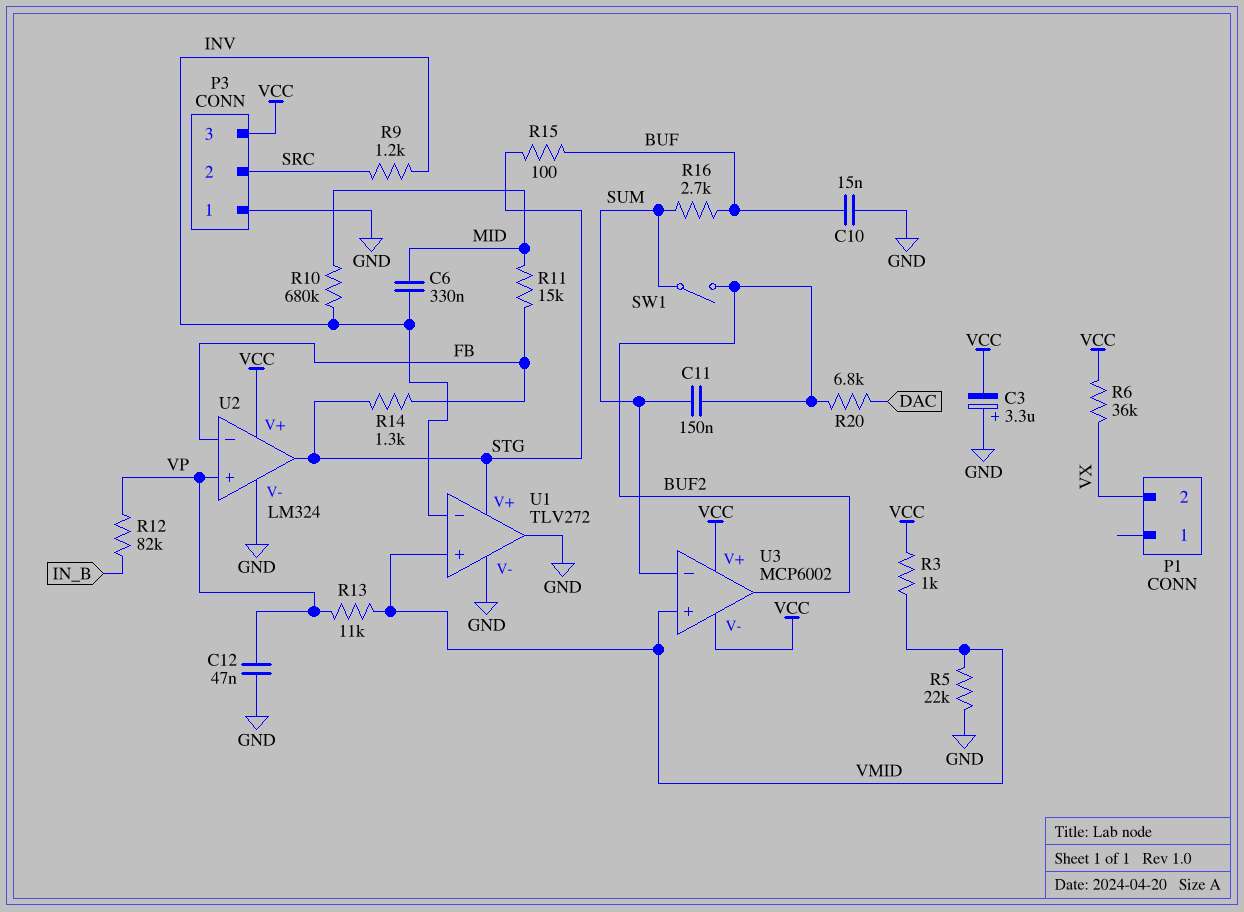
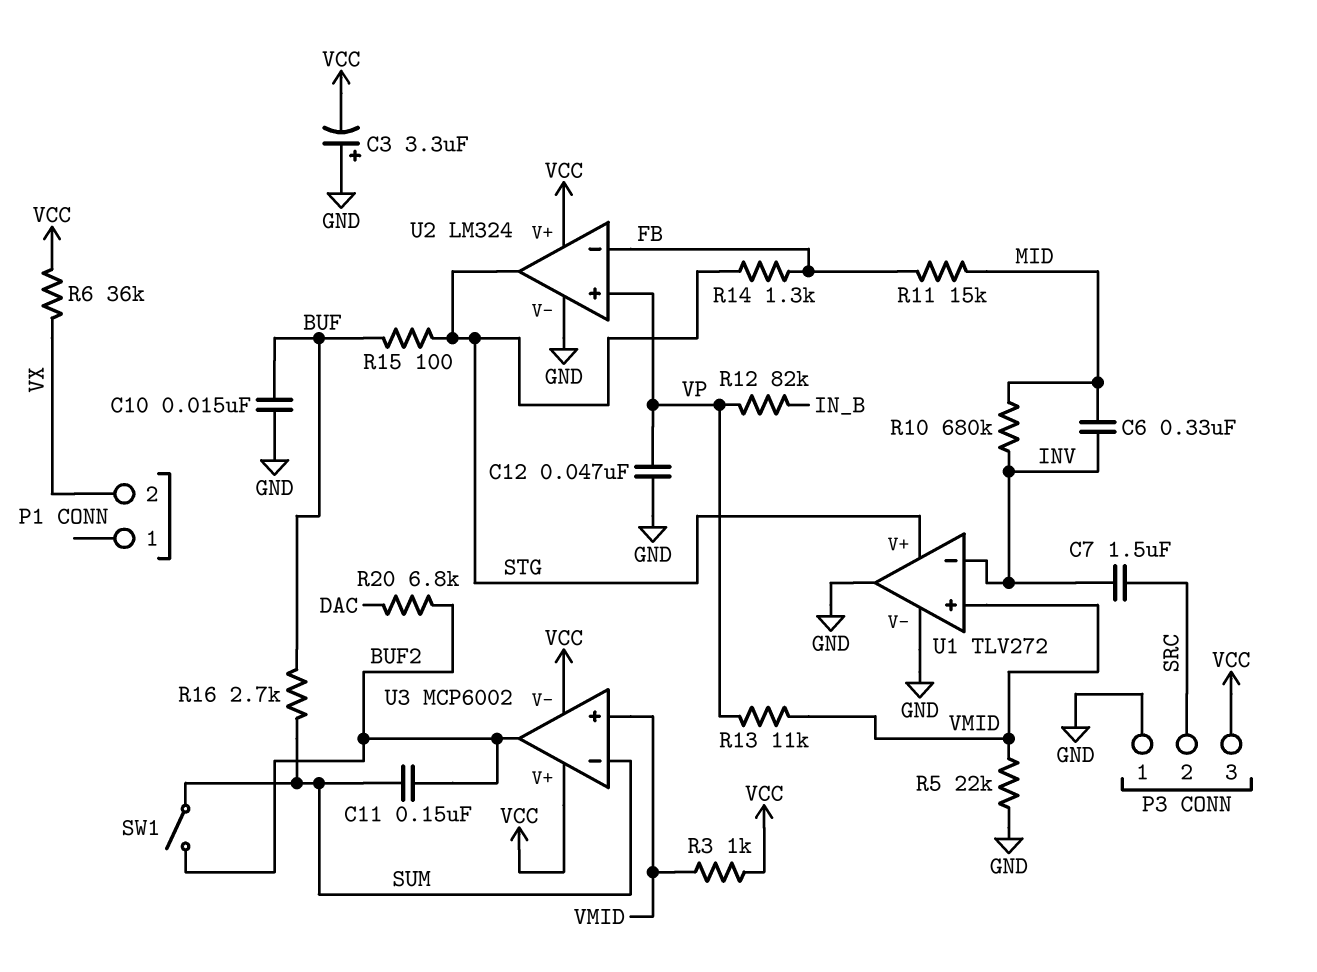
C7: none -> 1.5uF (INV, SRC)
R9: 1.2k (INV, SRC) -> none

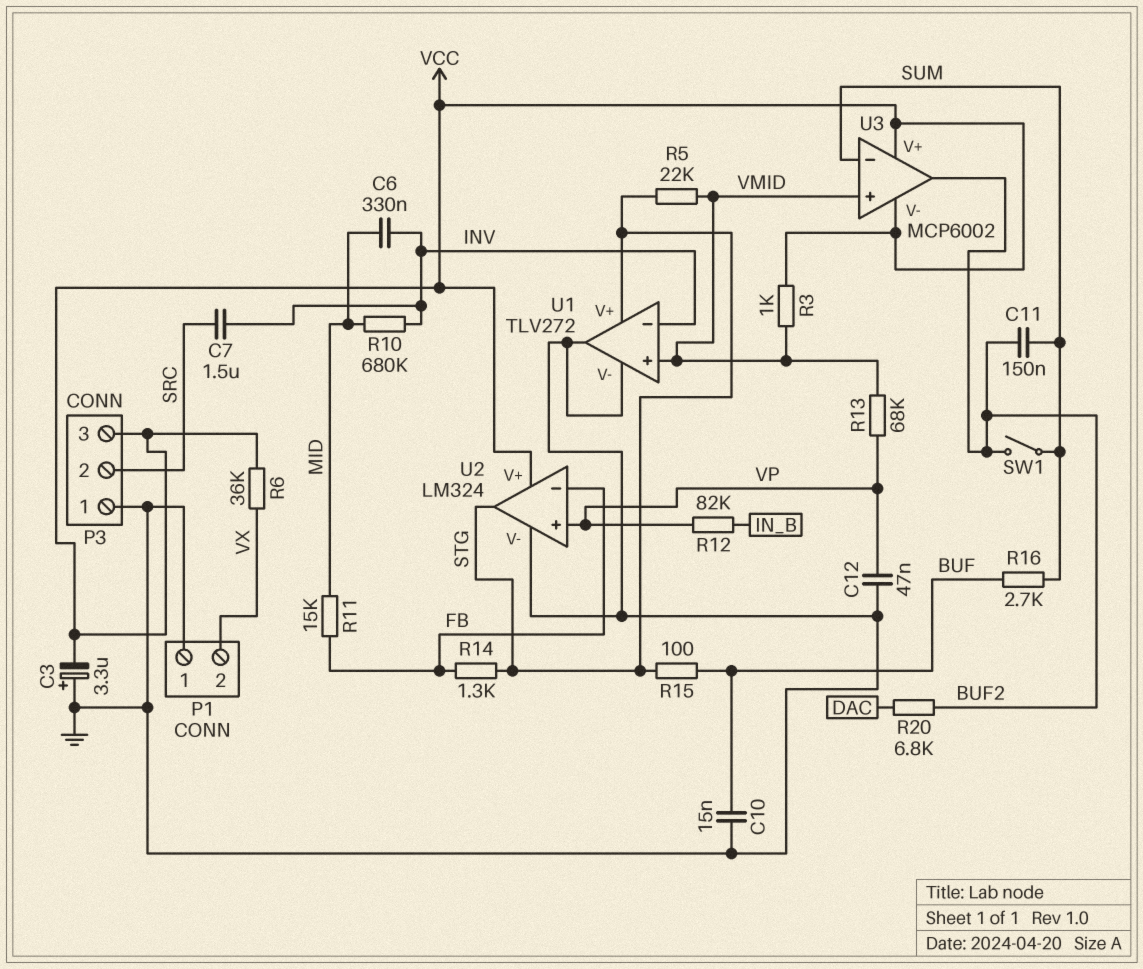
P1 pin 1: none -> GND
R5: 22k (GND, VMID) -> 22k (STG, VMID)
R13: 11k (VMID, VP) -> 68k (VMID, VP)

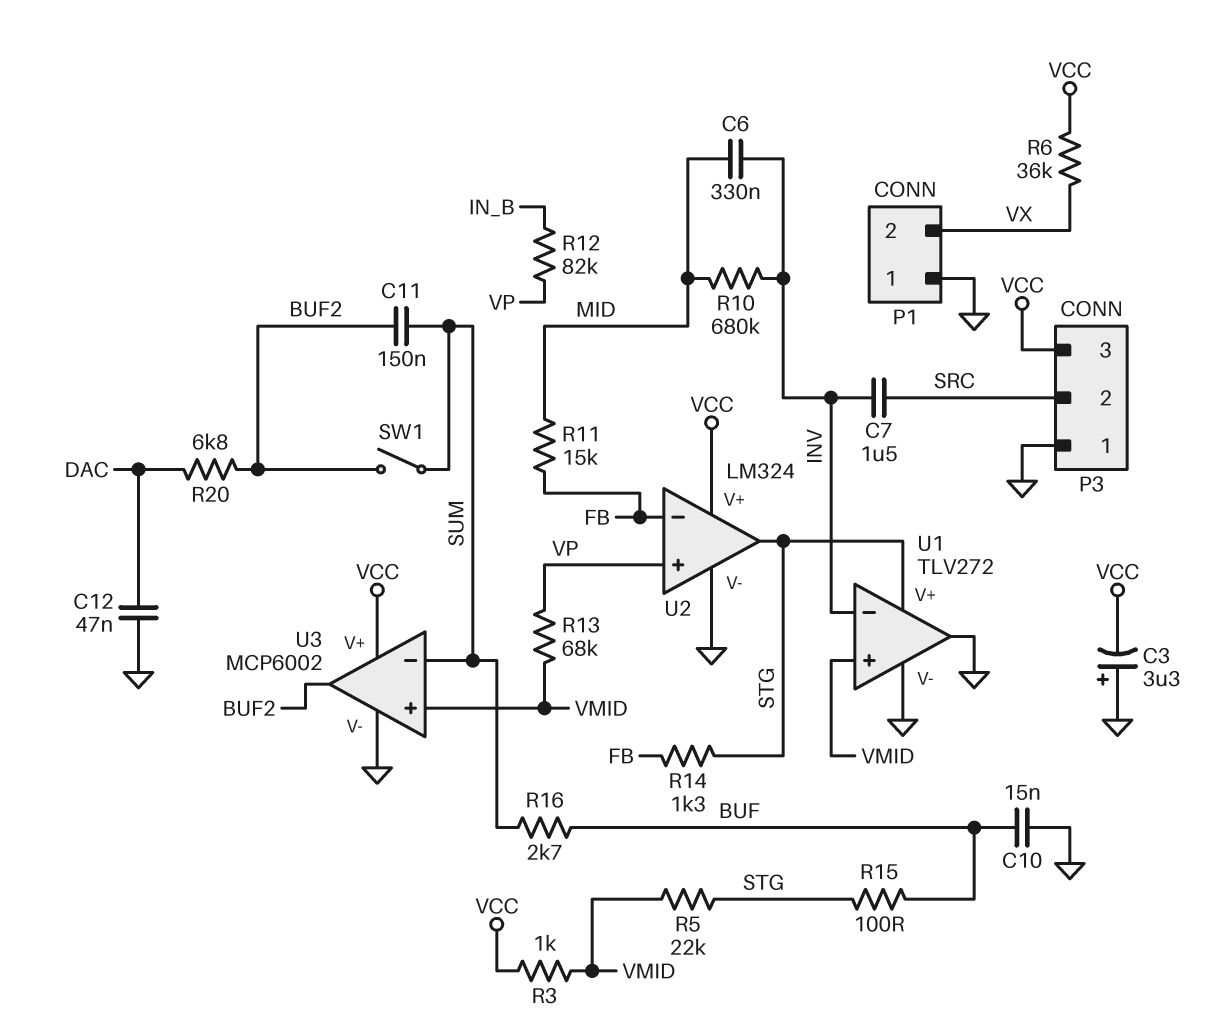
C12: 47nF (GND, VP) -> 47nF (DAC, GND)
U3 pin V-: VCC -> GND

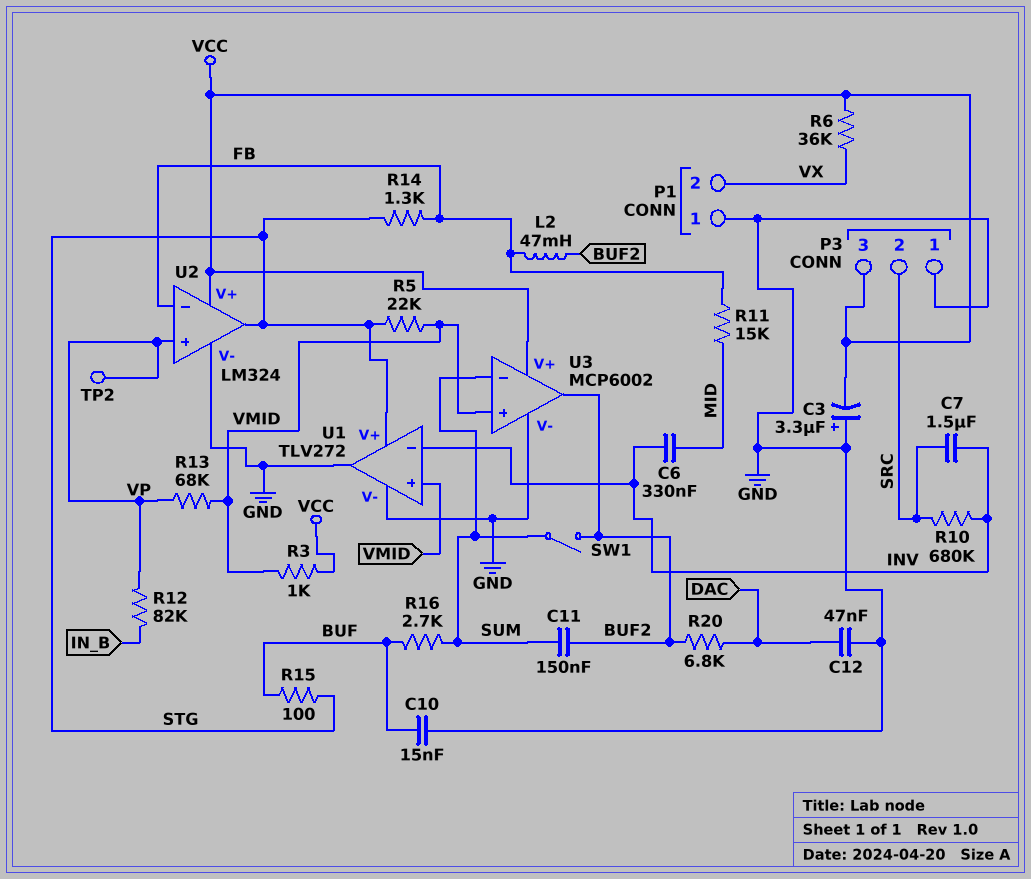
L2: none -> 47mH (BUF2, FB)
R10: 680k (INV, MID) -> 680k (INV, SRC)
TP2: none -> test point (VP)

